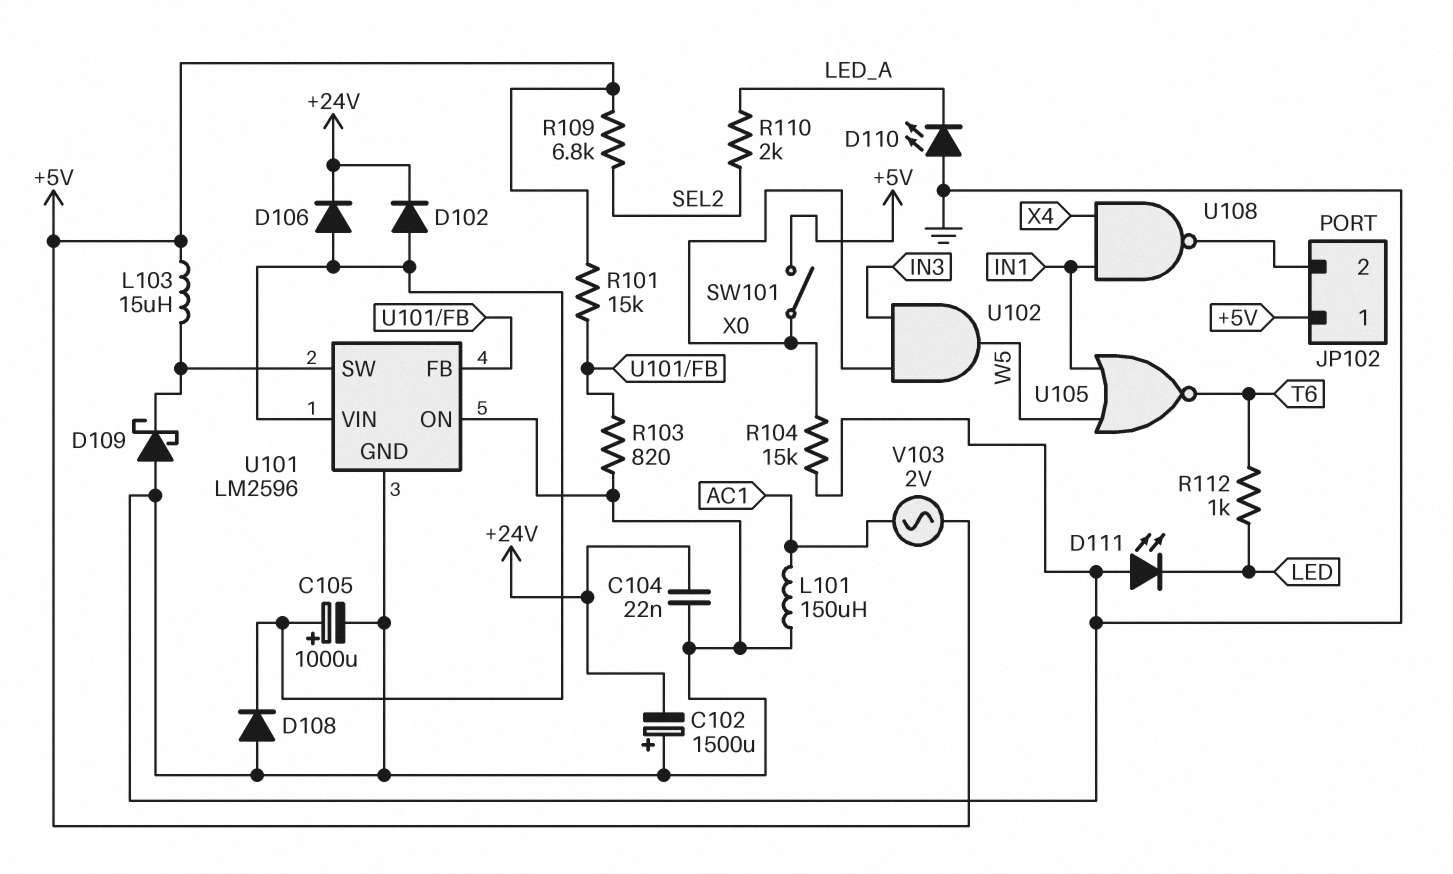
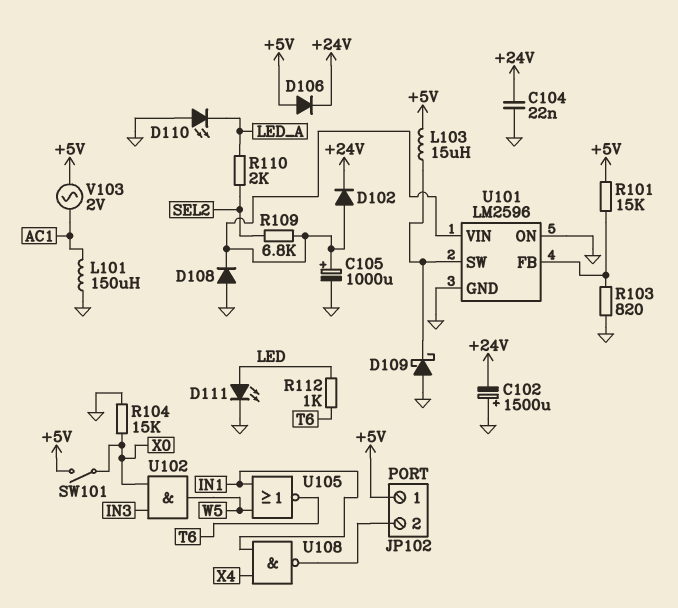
D106: diode (A U101/VIN, K +24V) -> diode (A +5V, K +24V)
D111: LED (A GND, K LED) -> LED (A LED, K GND)
R109: 6.8k (+5V, SEL2) -> 6.8k (SEL2, U101/VIN)

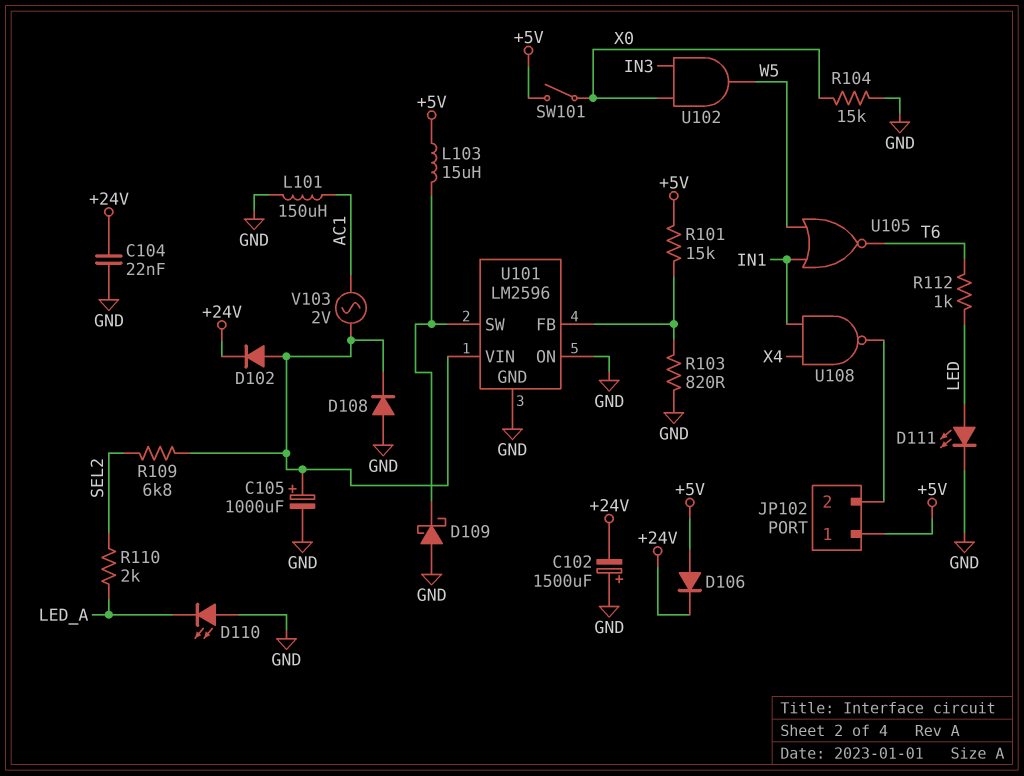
V103: AC 2V (+5V, AC1) -> AC 2V (AC1, U101/VIN)

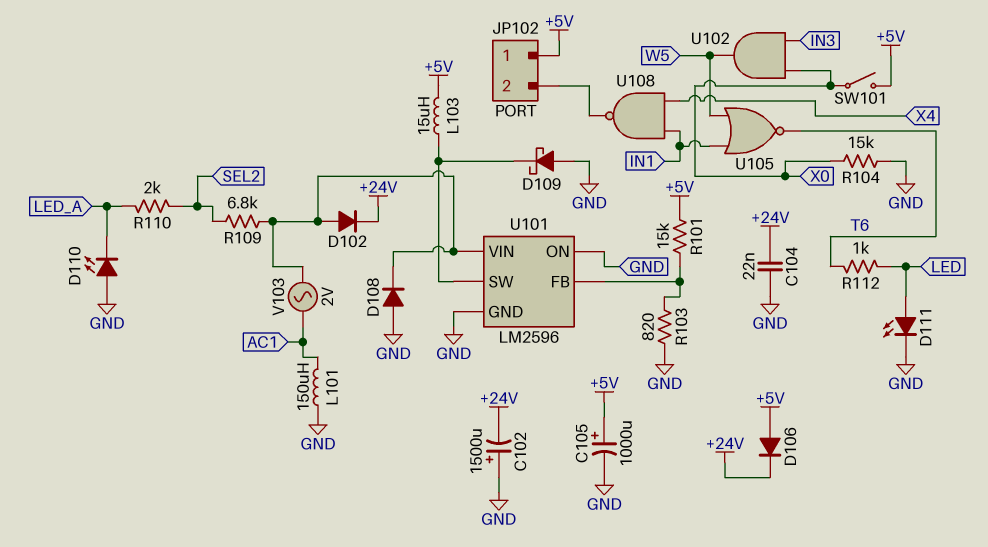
C105: 1000uF (plus U101/VIN, minus GND) -> 1000uF (plus +5V, minus GND)

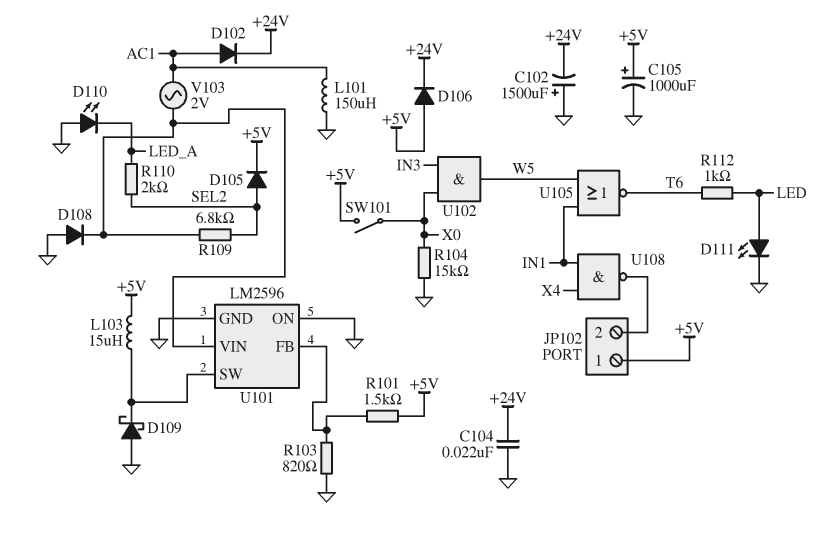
D102: diode (A U101/VIN, K +24V) -> diode (A AC1, K +24V)
D105: none -> diode (A SEL2, K +5V)
R101: 15k (+5V, U101/FB) -> 1.5k (+5V, U101/FB)

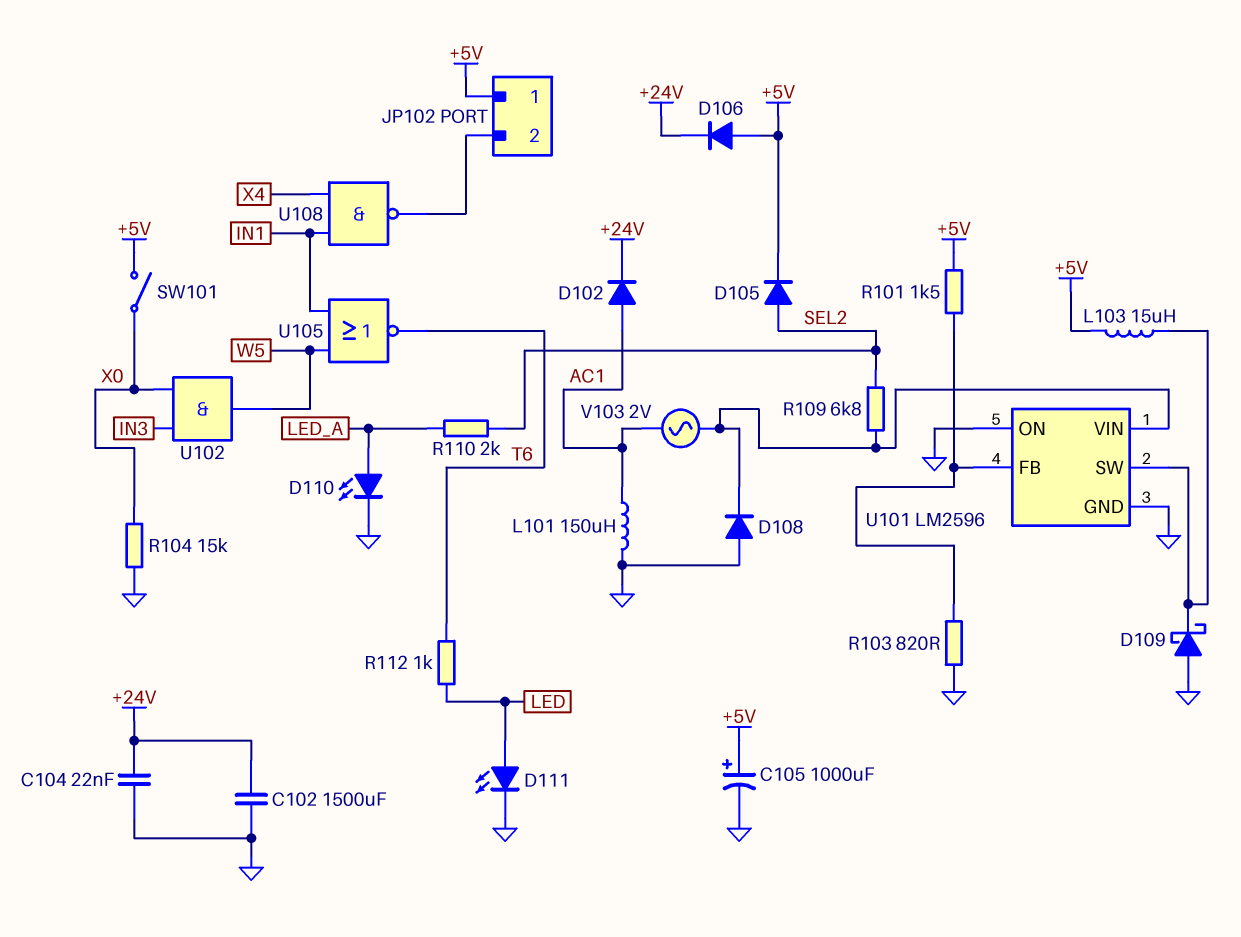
C102: 1500uF (plus GND, minus +24V) -> 1500uF (+24V, GND)
D110: LED (A GND, K LED_A) -> LED (A LED_A, K GND)

